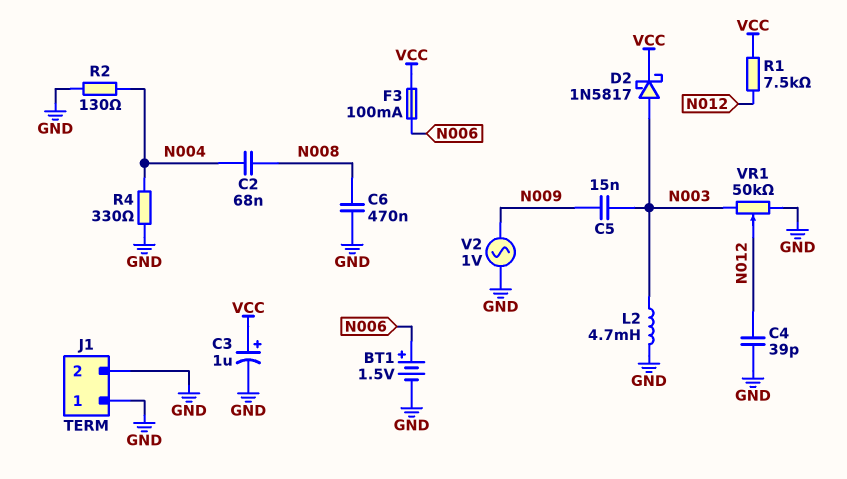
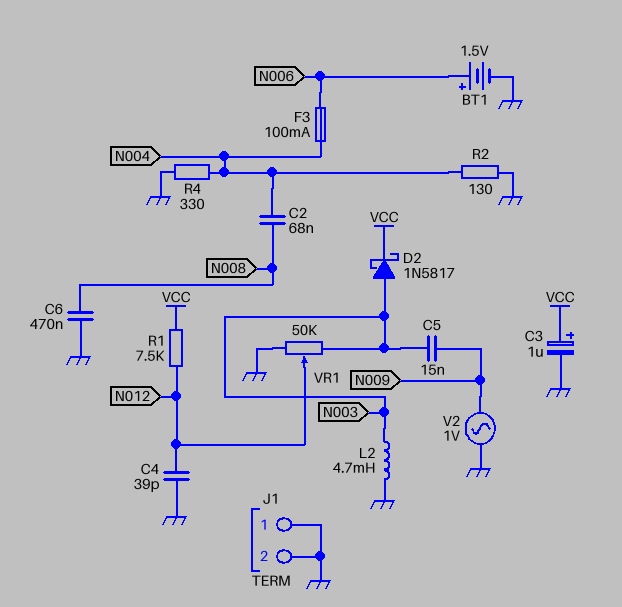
F3: 100mA (N006, VCC) -> 100mA (N004, N006)

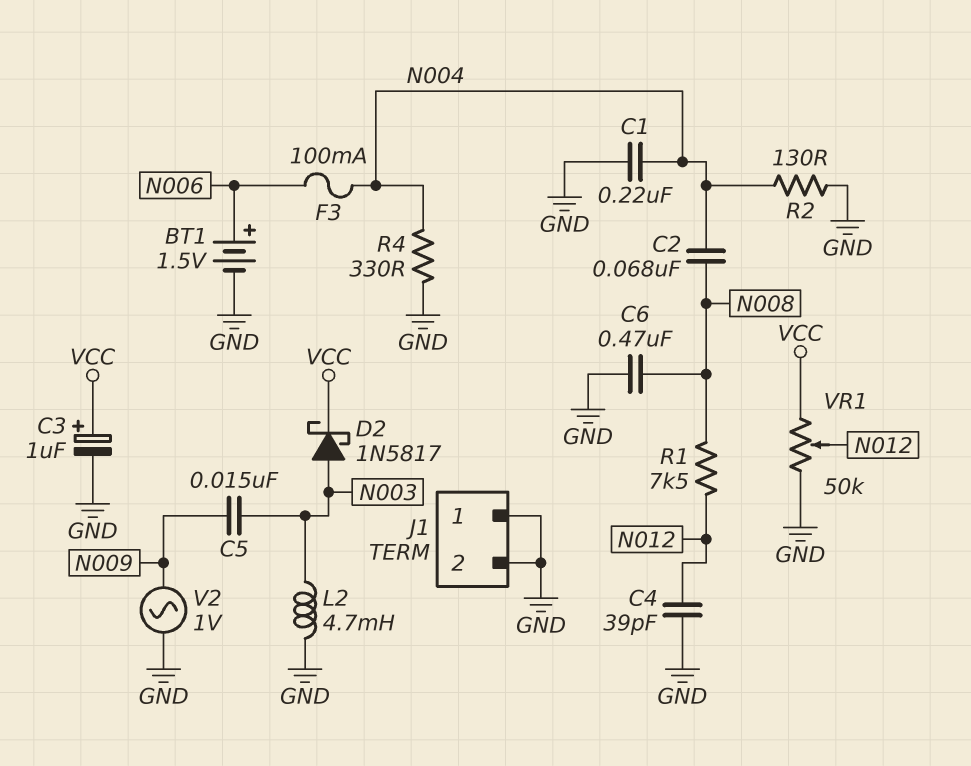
C1: none -> 220nF (GND, N004)
R1: 7.5k (N012, VCC) -> 7.5k (N008, N012)
VR1: 50k (GND, N003, wiper N012) -> 50k (GND, VCC, wiper N012)

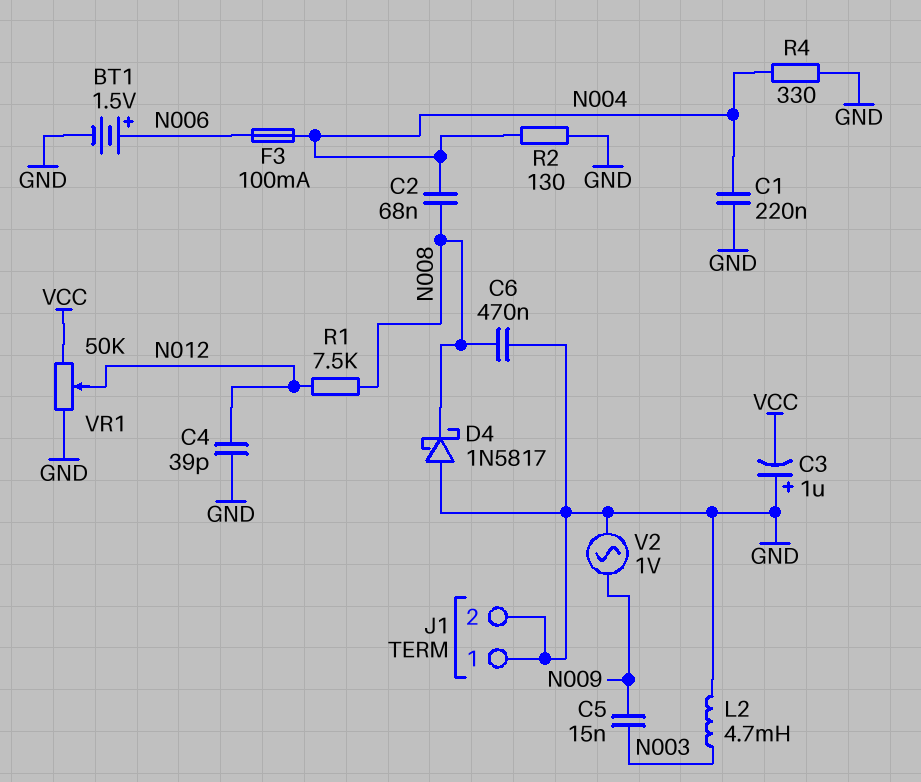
C3: 1uF (plus VCC, minus GND) -> 1uF (plus GND, minus VCC)
D2: schottky 1N5817 (A N003, K VCC) -> none
D4: none -> schottky 1N5817 (A GND, K N008)

